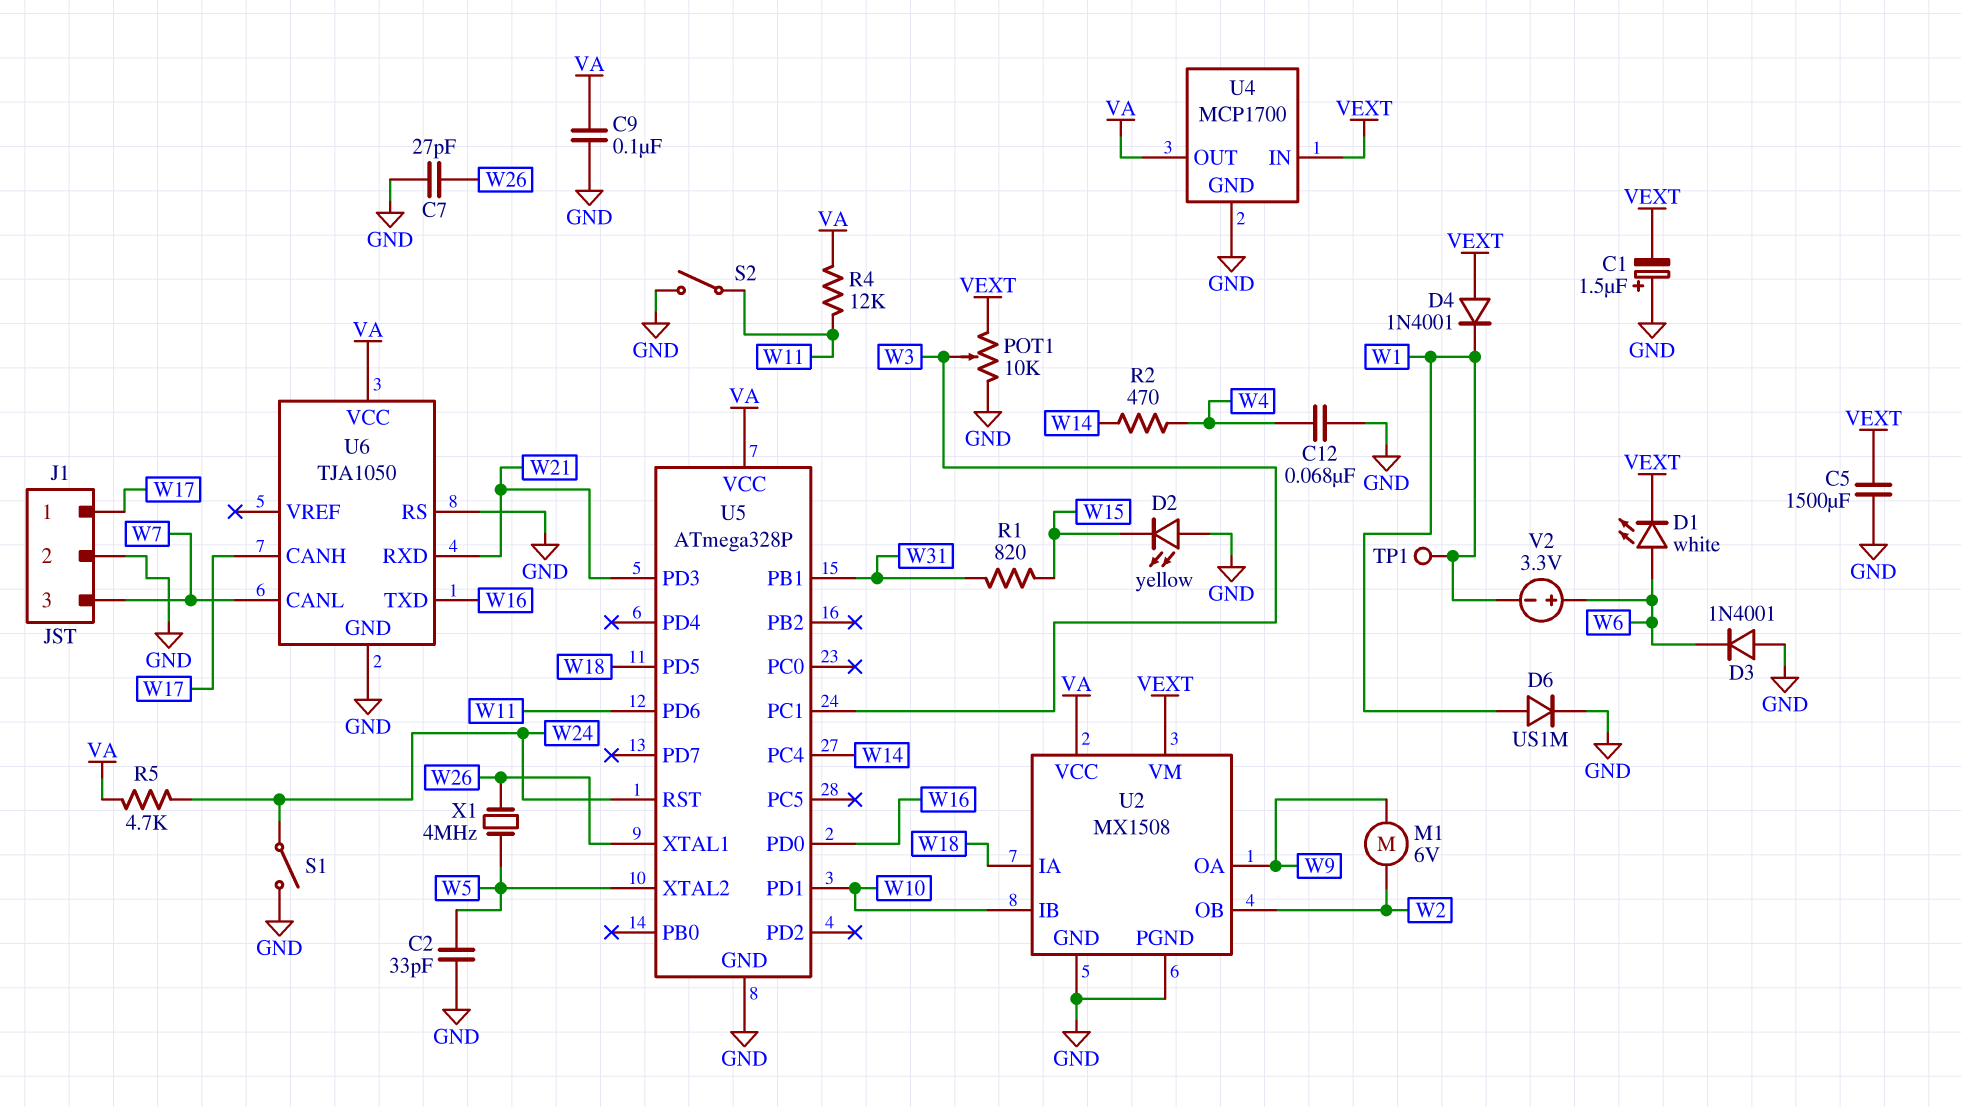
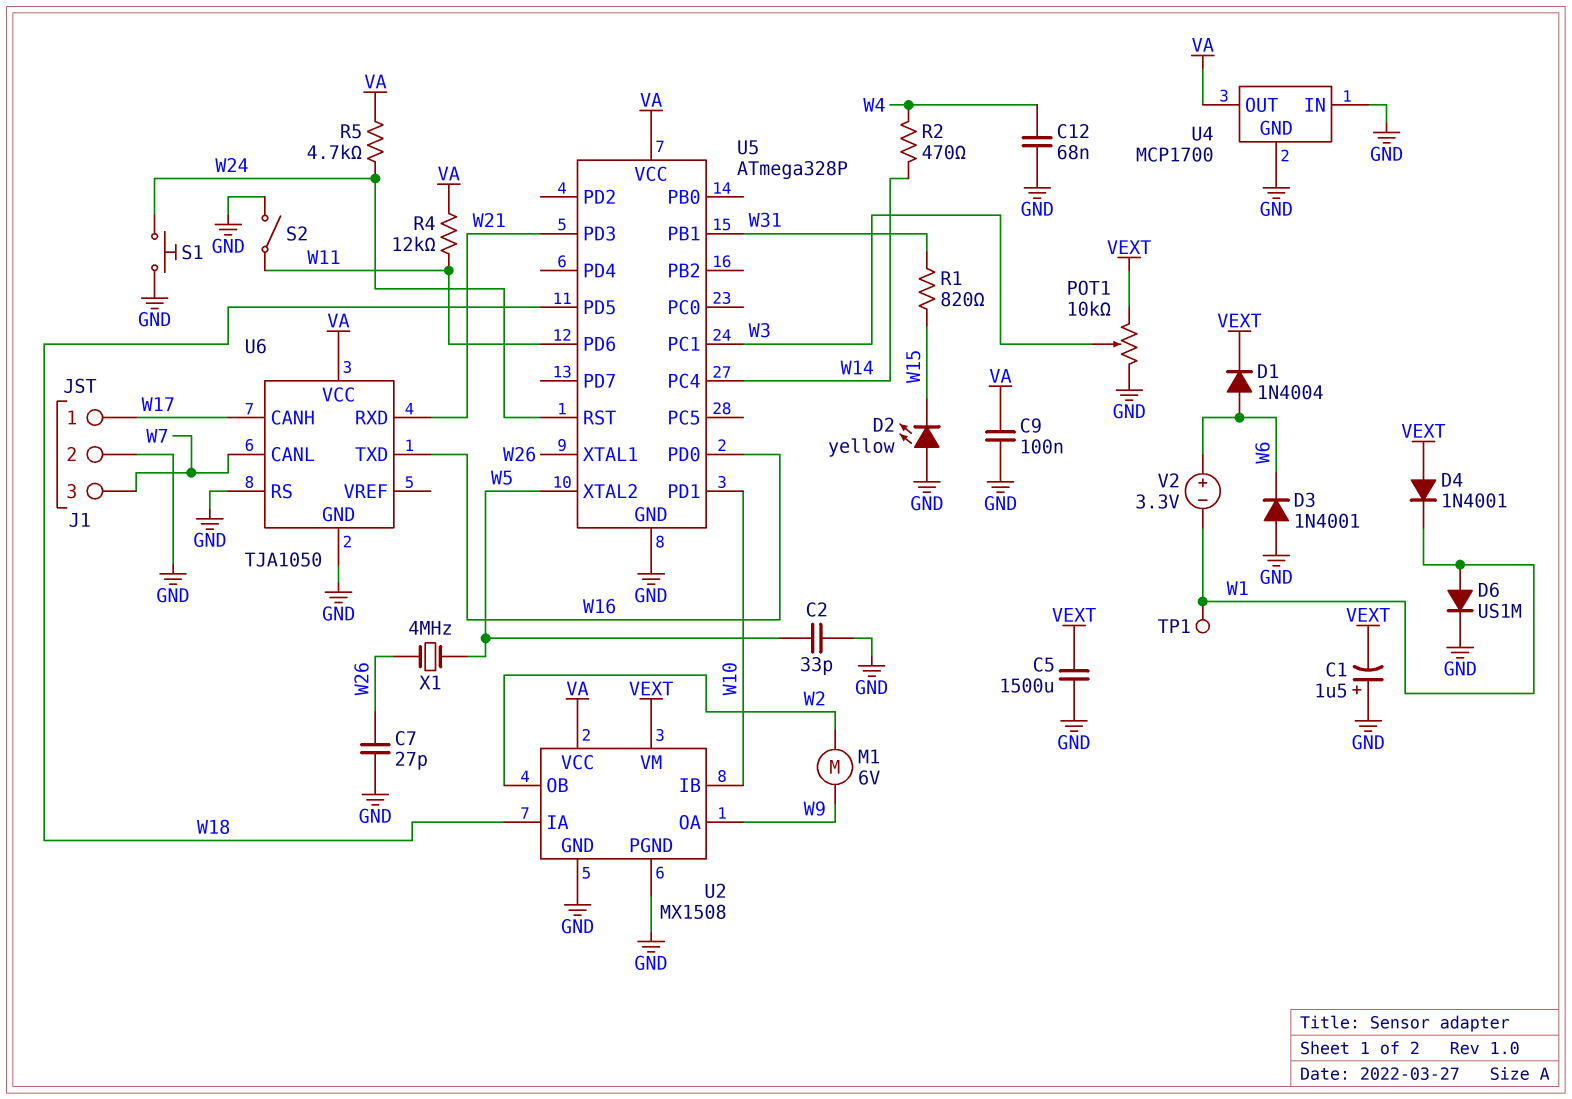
D1: LED white (A W6, K VEXT) -> diode 1N4004 (A W6, K VEXT)
S1: switch (GND, W24) -> button (GND, W24)
U4 pin IN: VEXT -> GND

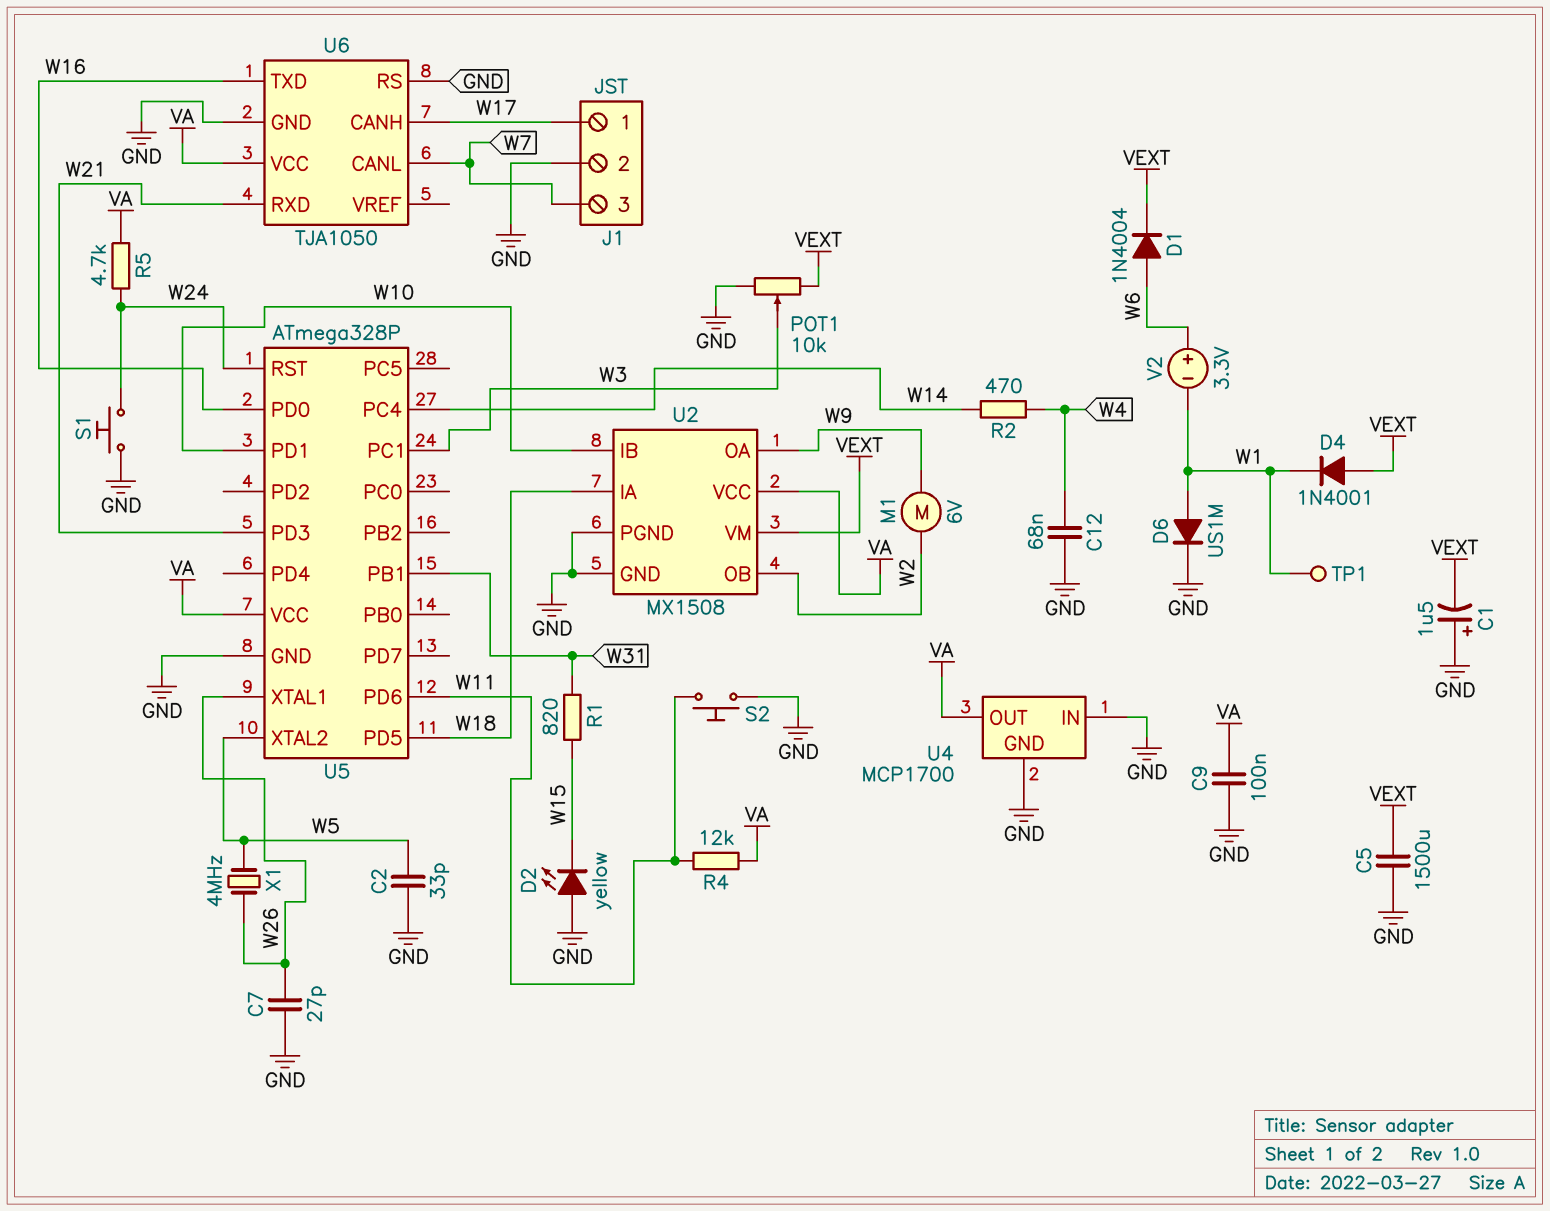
D3: diode 1N4001 (A GND, K W6) -> none
S2: switch (GND, W11) -> button (GND, W11)

